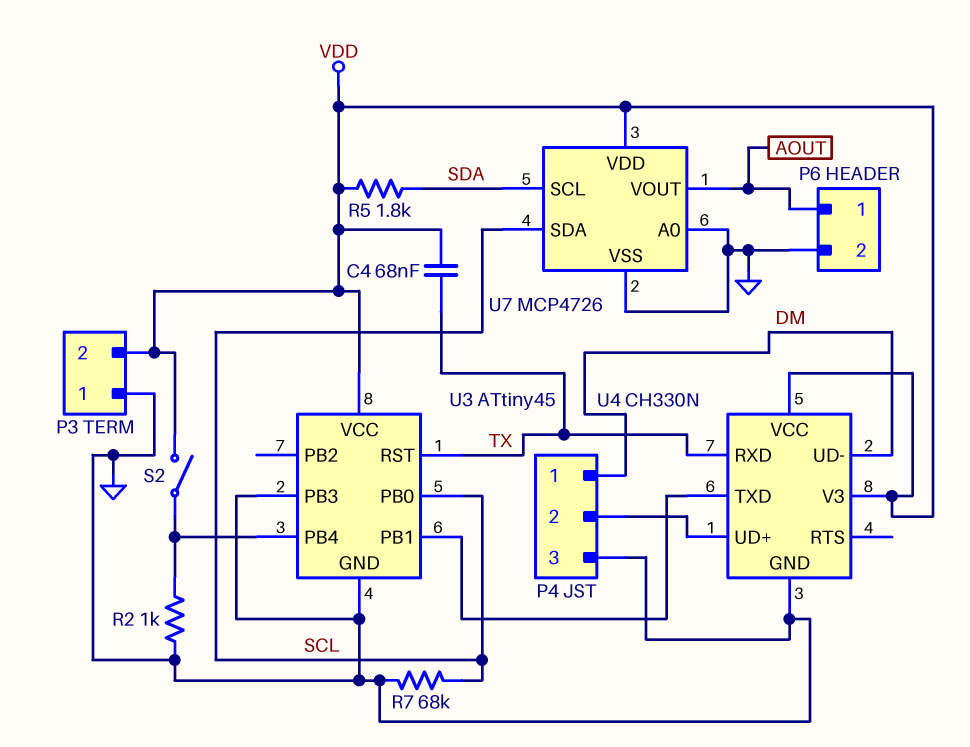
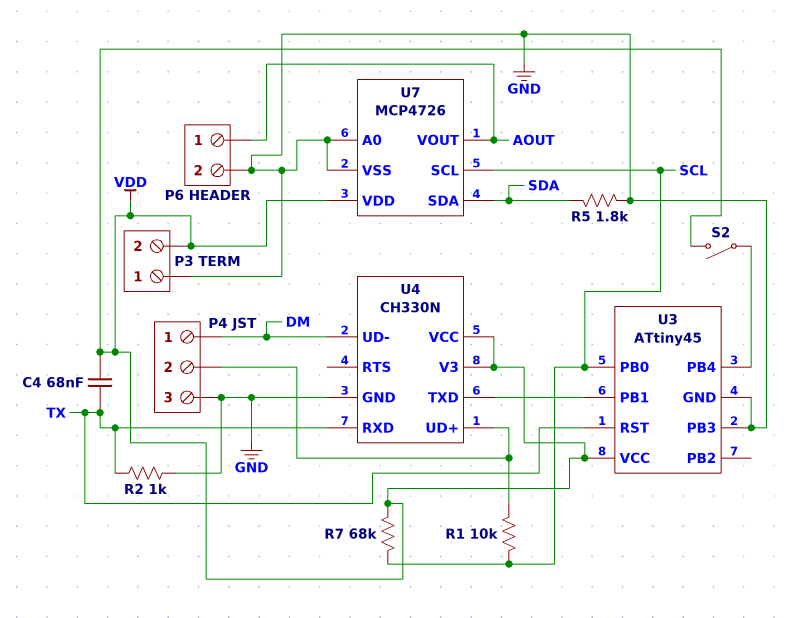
R1: none -> 10k (P4/2, SCL)
R2: 1k (GND, U3/PB4) -> 1k (GND, TX)
R5: 1.8k (SDA, VDD) -> 1.8k (GND, SDA)
R7: 68k (GND, SCL) -> 68k (SCL, VDD)
U7 pin SCL: SDA -> SCL
U7 pin SDA: SCL -> SDA

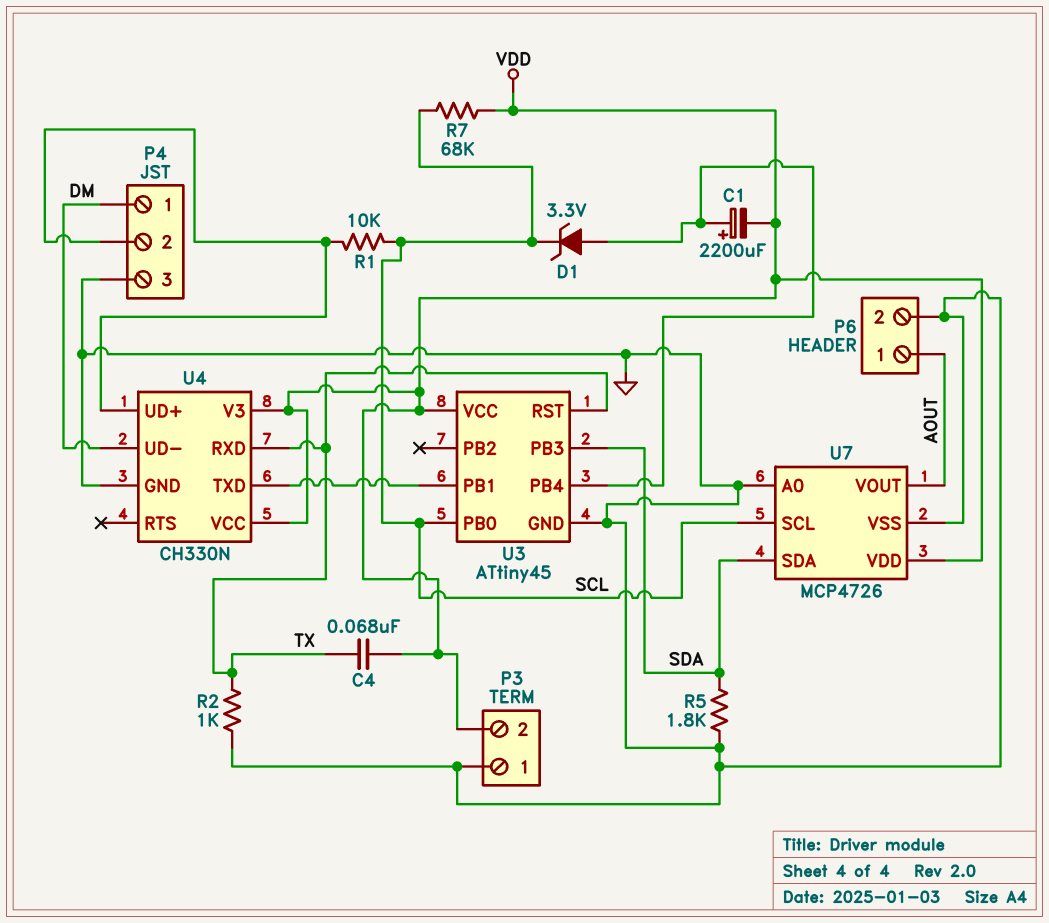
C1: none -> 2200uF (plus U3/PB4, minus VDD)
D1: none -> zener 3.3V (A U3/PB4, K SCL)
S2: switch (U3/PB4, VDD) -> none
U3 pin PB3: GND -> SDA

